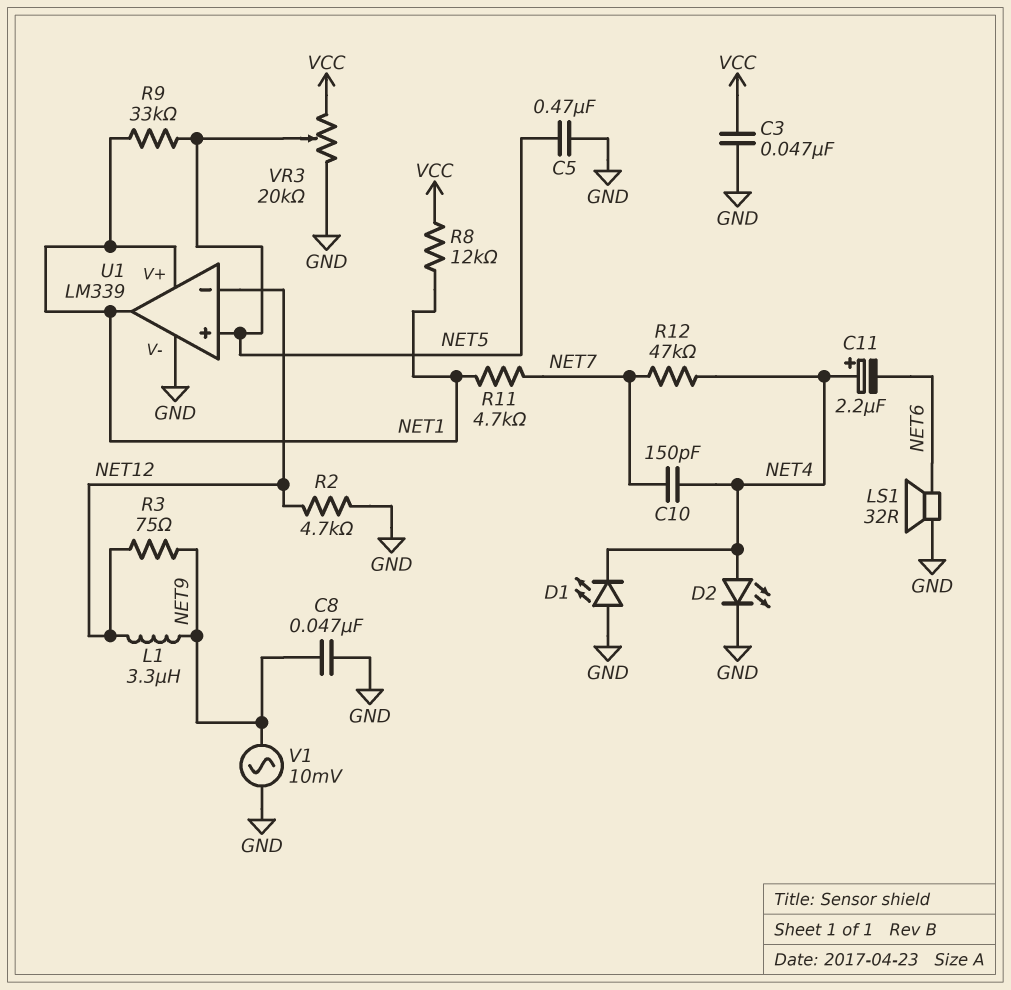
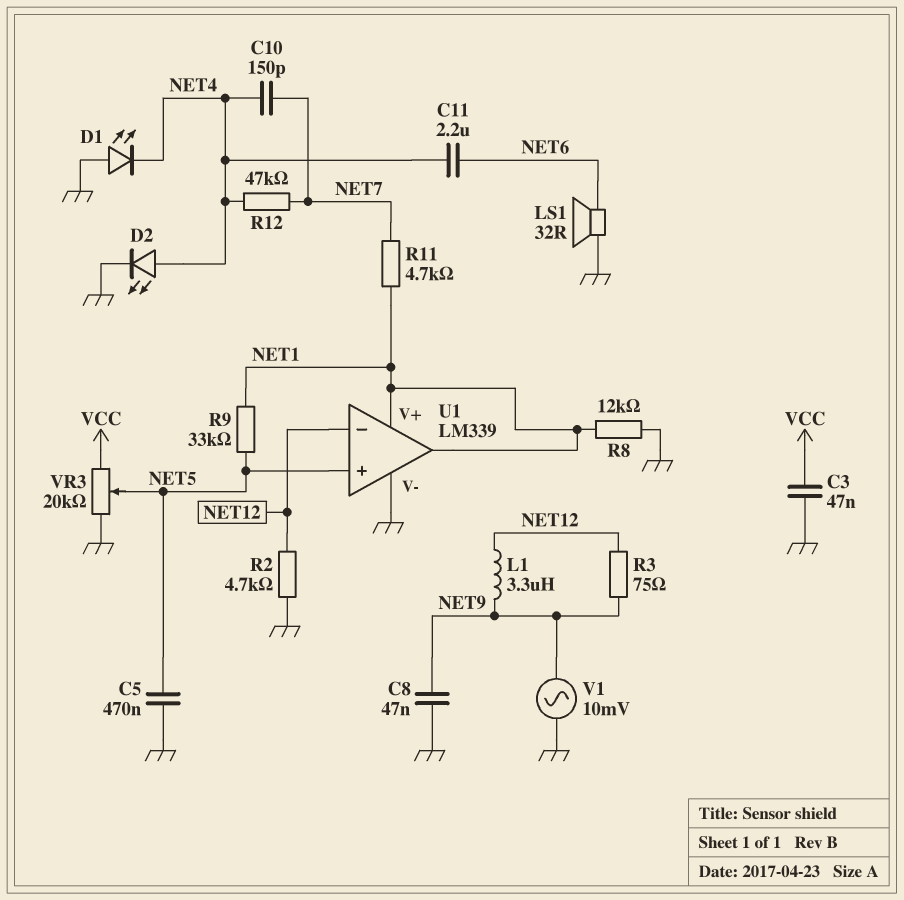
C11: 2.2uF (plus NET4, minus NET6) -> 2.2uF (NET4, NET6)
R8: 12k (NET1, VCC) -> 12k (GND, NET1)

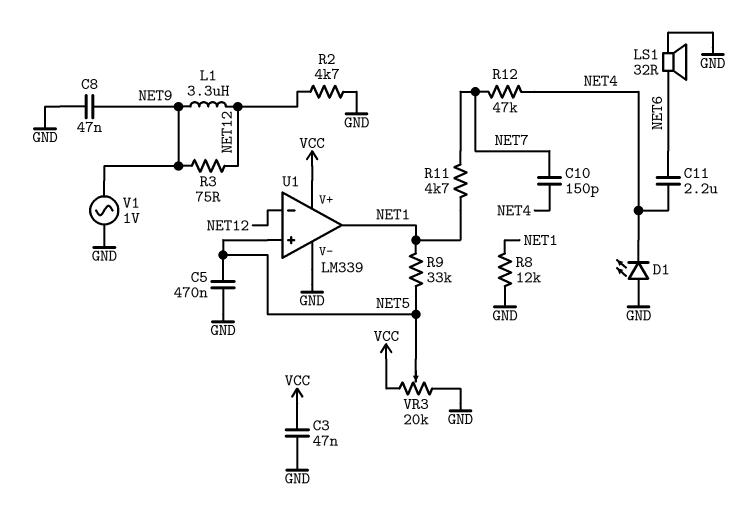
D2: LED (A NET4, K GND) -> none
U1 pin V+: NET1 -> VCC
V1: AC 10mV (GND, NET9) -> AC 1V (GND, NET9)

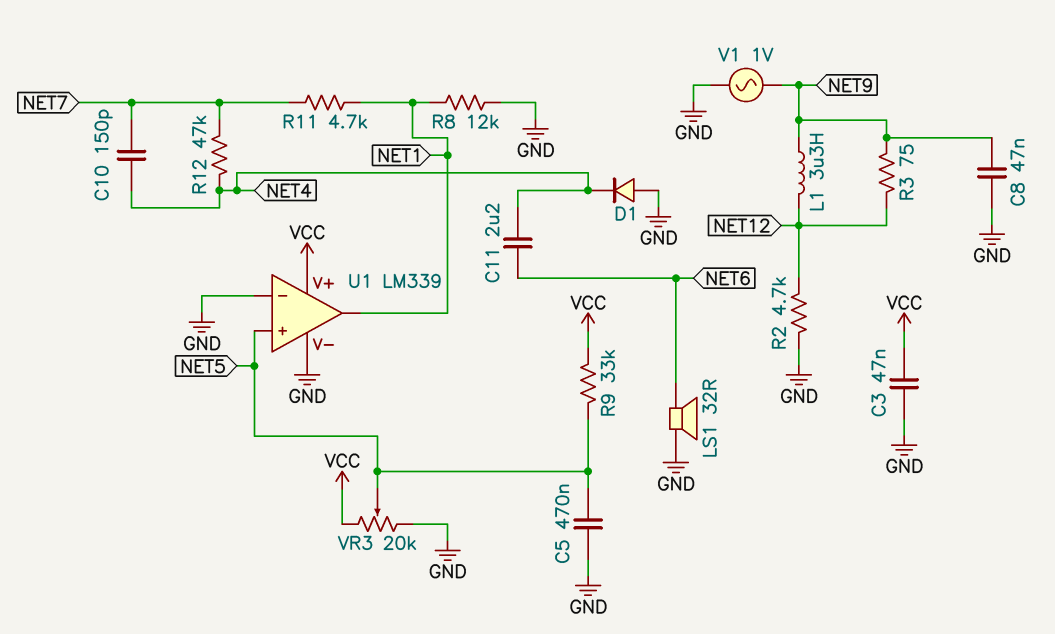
D1: LED (A GND, K NET4) -> diode (A GND, K NET4)
R9: 33k (NET1, NET5) -> 33k (NET5, VCC)
U1 pin in-: NET12 -> GND

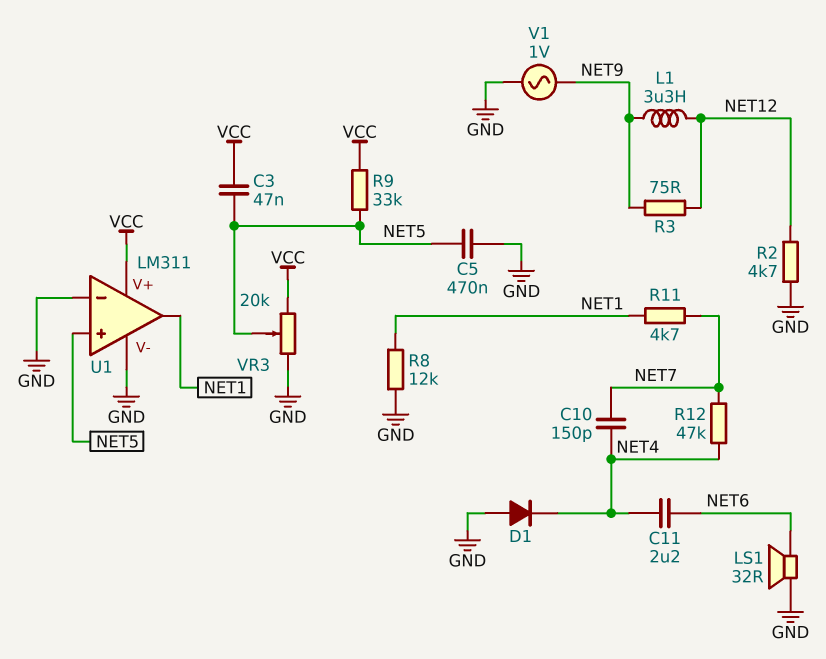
C3: 47nF (GND, VCC) -> 47nF (NET5, VCC)
C8: 47nF (GND, NET9) -> none
U1: LM339 -> LM311

